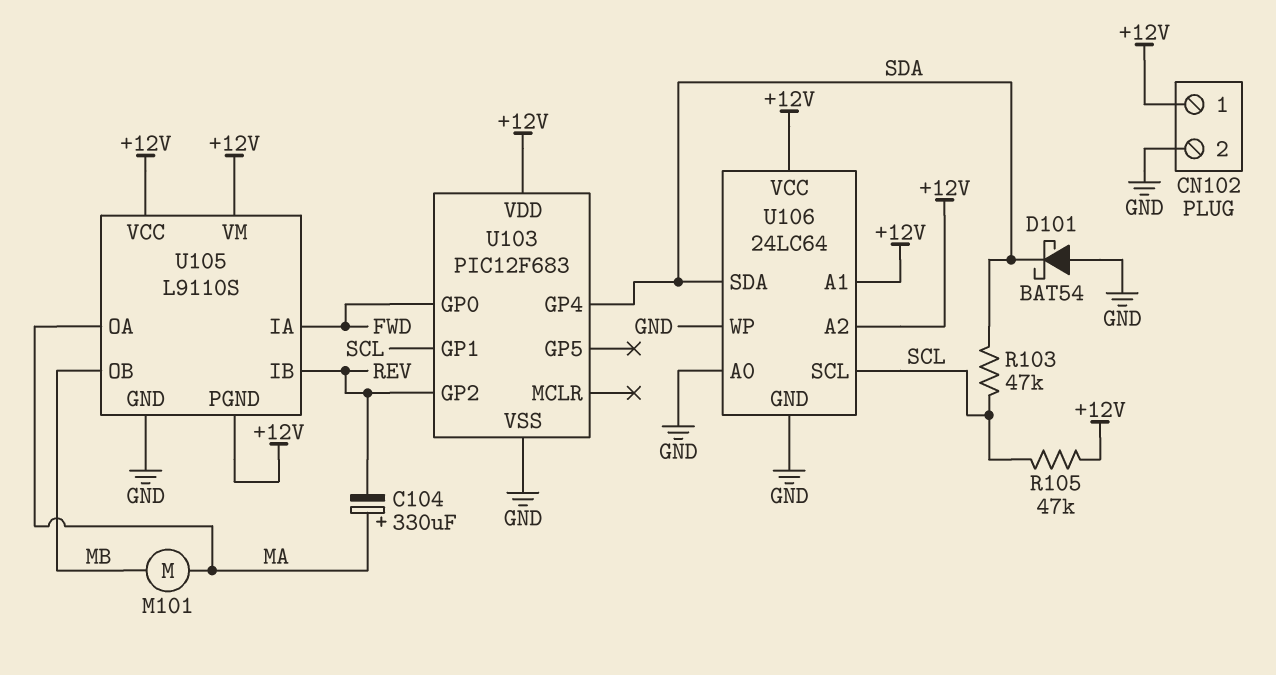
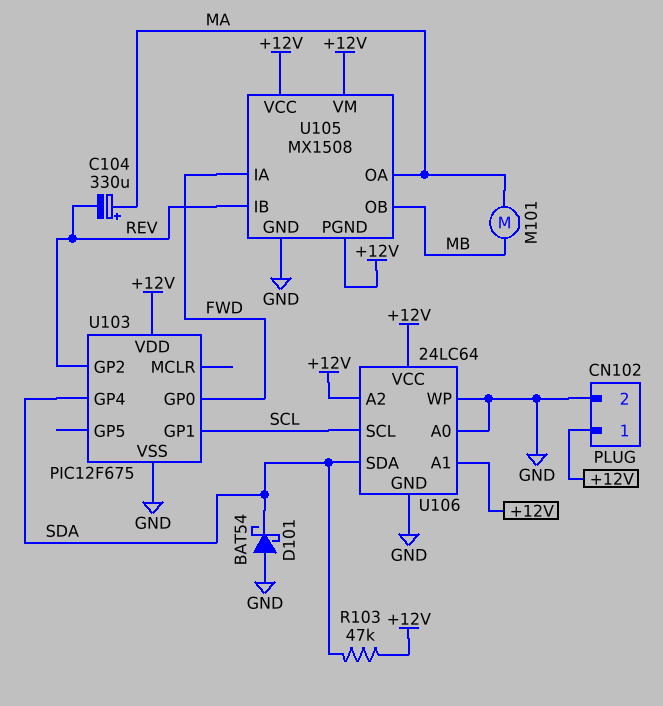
R103: 47k (SCL, SDA) -> 47k (+12V, SDA)
R105: 47k (+12V, SCL) -> none
U103: PIC12F683 -> PIC12F675
U105: L9110S -> MX1508

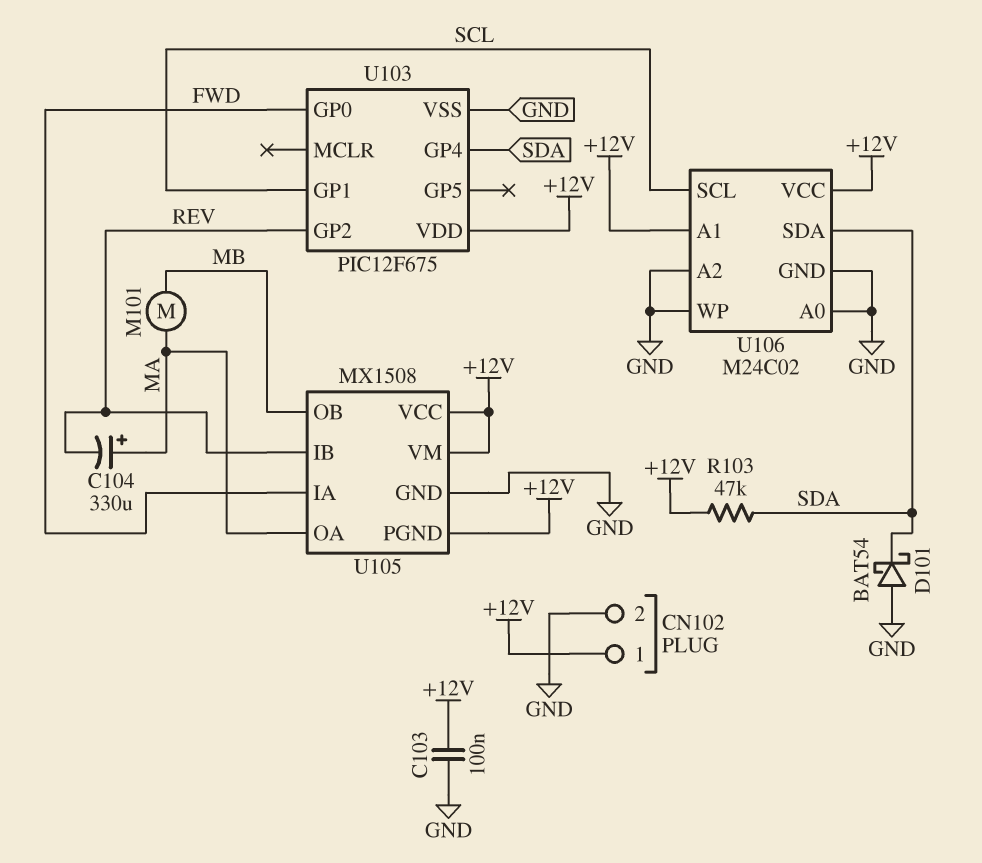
C103: none -> 100nF (+12V, GND)
U106: 24LC64 -> M24C02
U106 pin A2: +12V -> GND

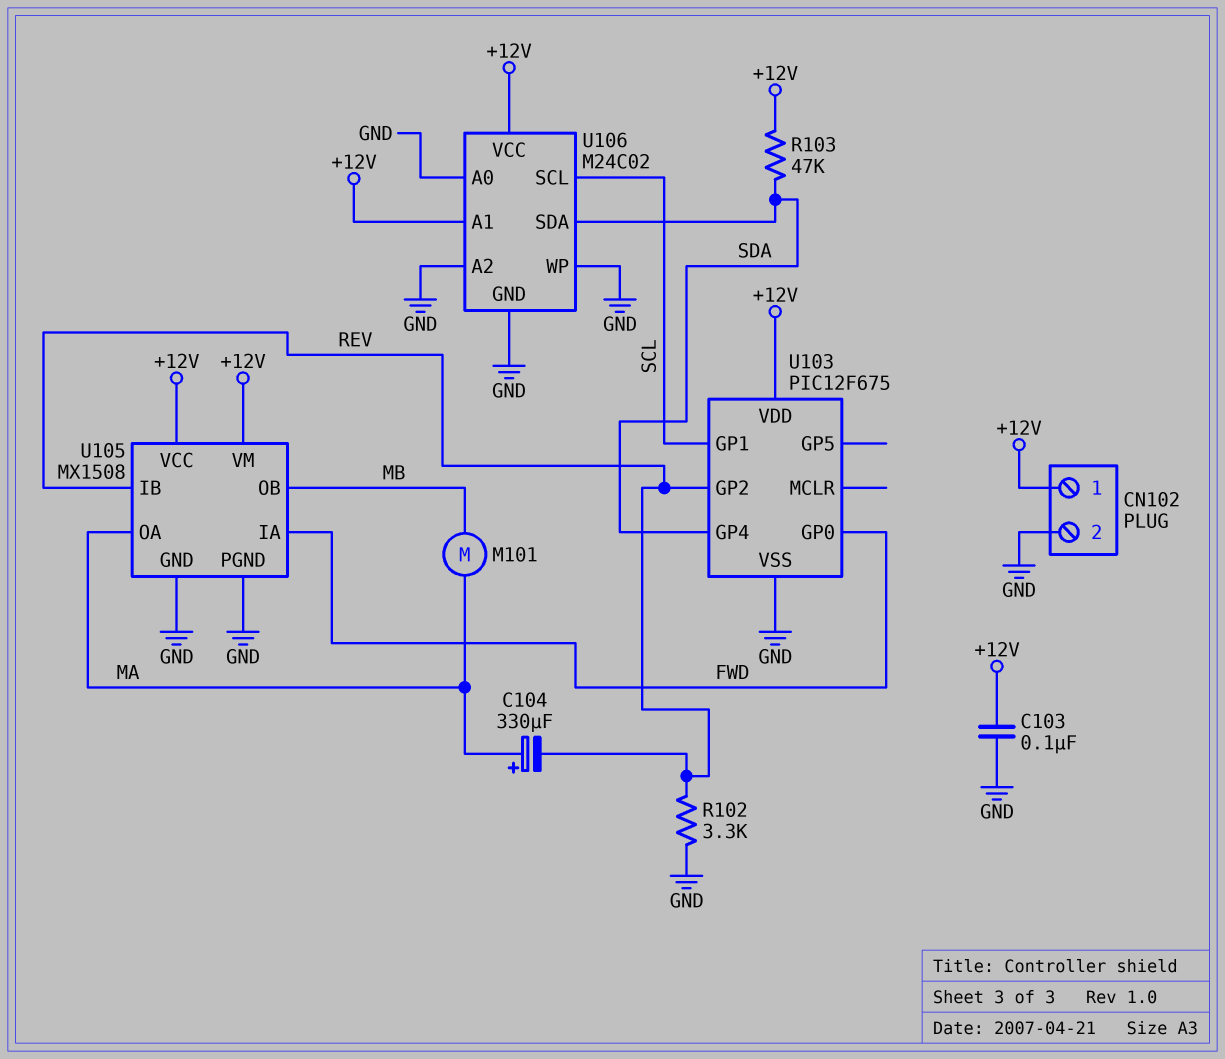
D101: schottky BAT54 (A GND, K SDA) -> none
R102: none -> 3.3k (GND, REV)
U105 pin PGND: +12V -> GND

